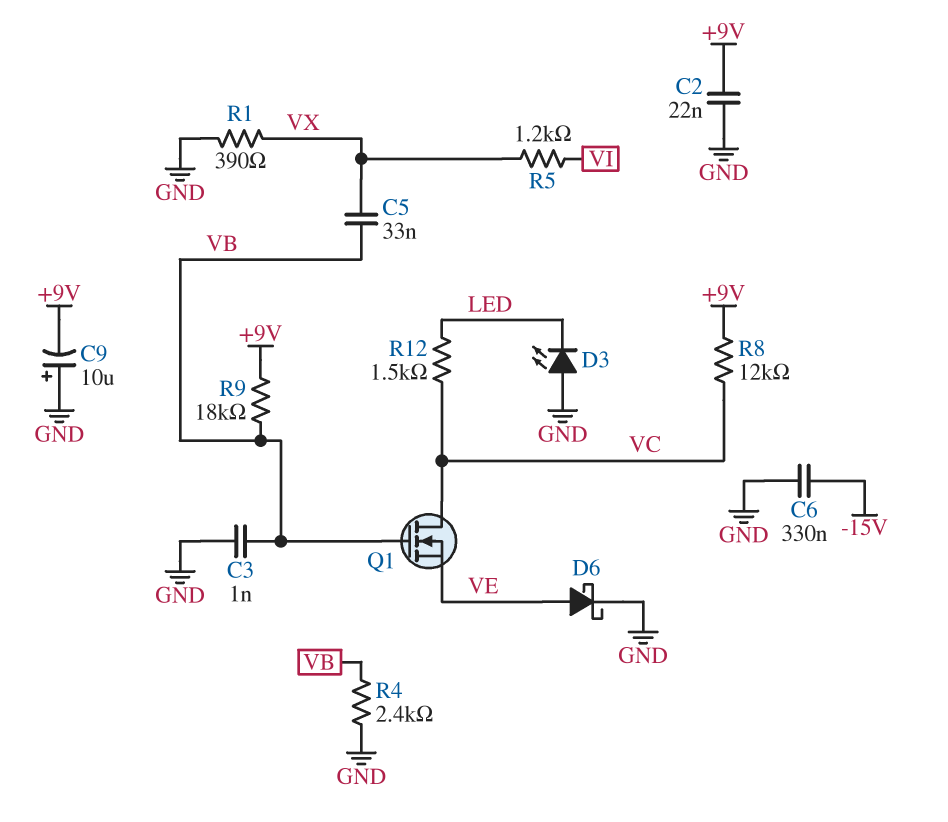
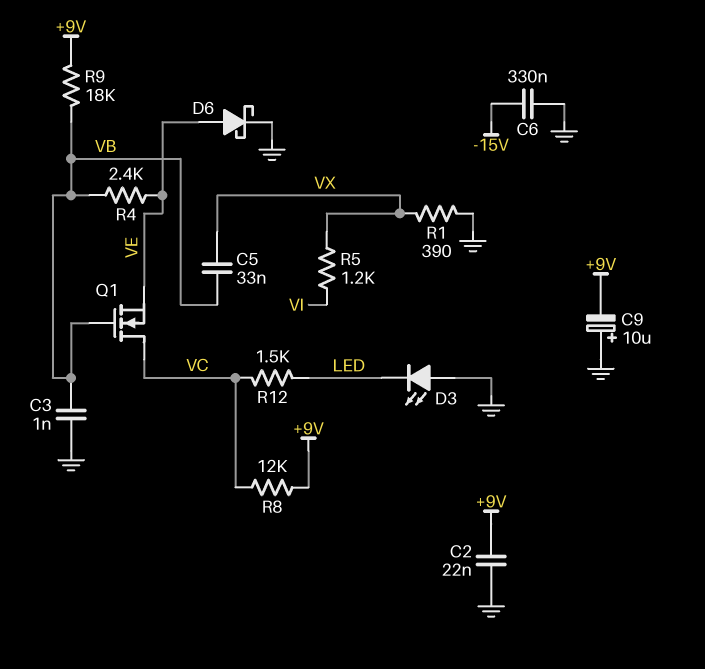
R4: 2.4k (GND, VB) -> 2.4k (VB, VE)

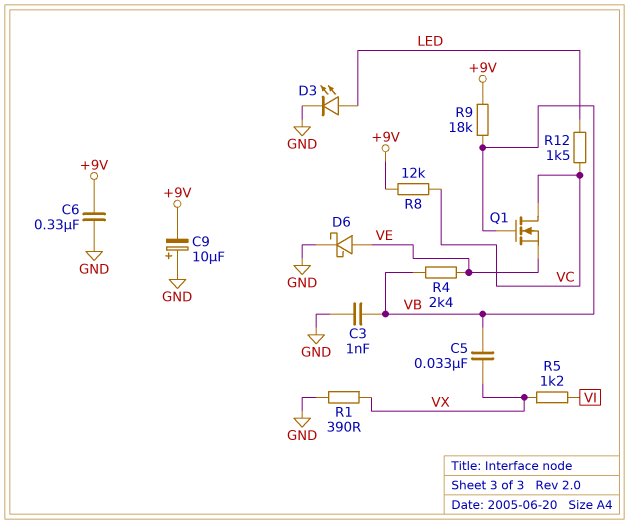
C2: 22nF (+9V, GND) -> none
C6: 330nF (-15V, GND) -> 330nF (+9V, GND)
D3: LED (A GND, K LED) -> LED (A LED, K GND)

